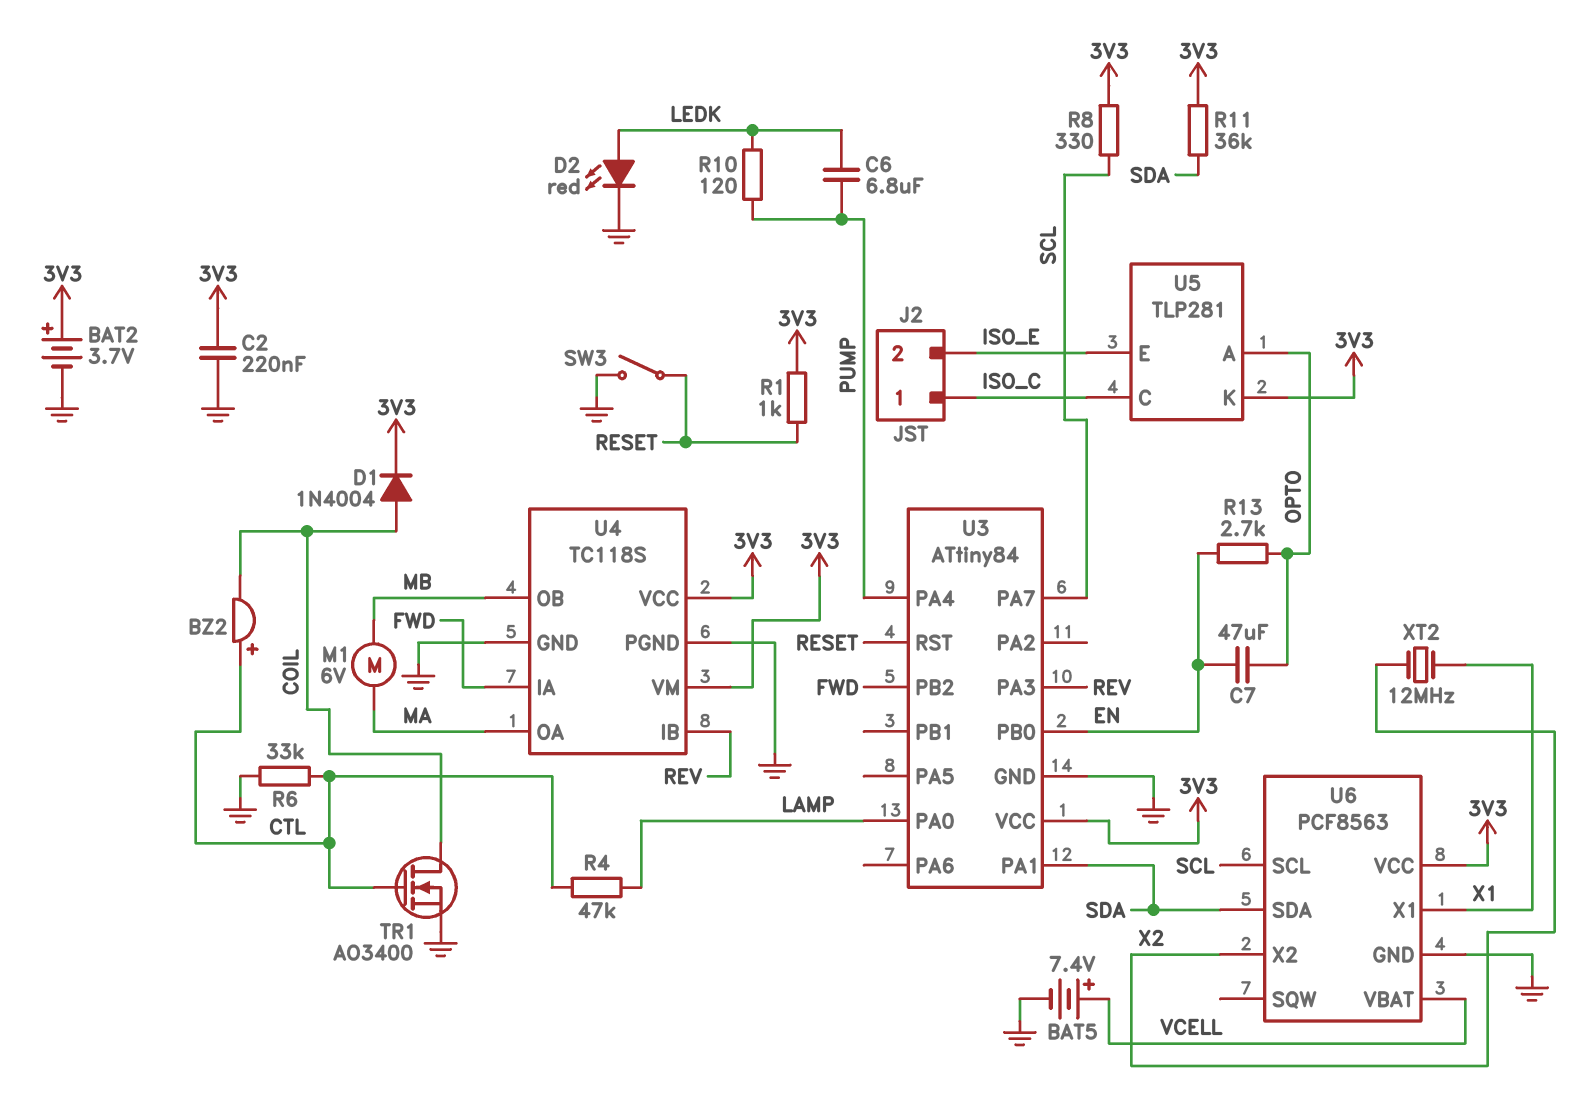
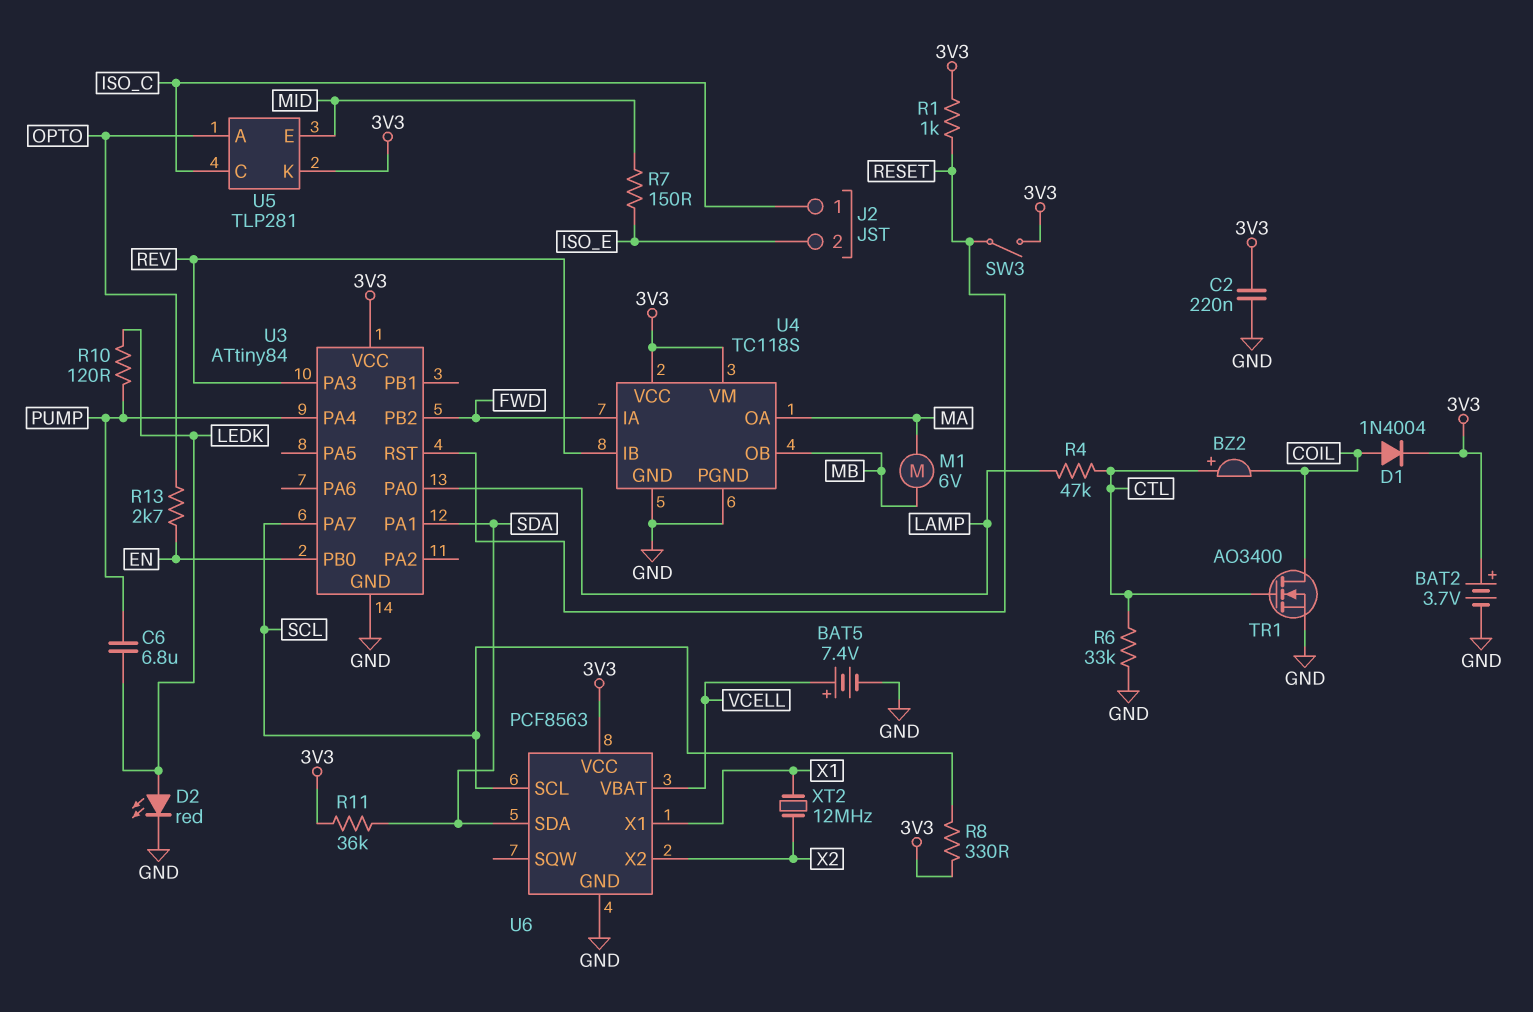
C7: 47uF (EN, OPTO) -> none
R7: none -> 150 (ISO_E, MID)
SW3: switch (GND, RESET) -> switch (3V3, RESET)
U5 pin E: ISO_E -> MID

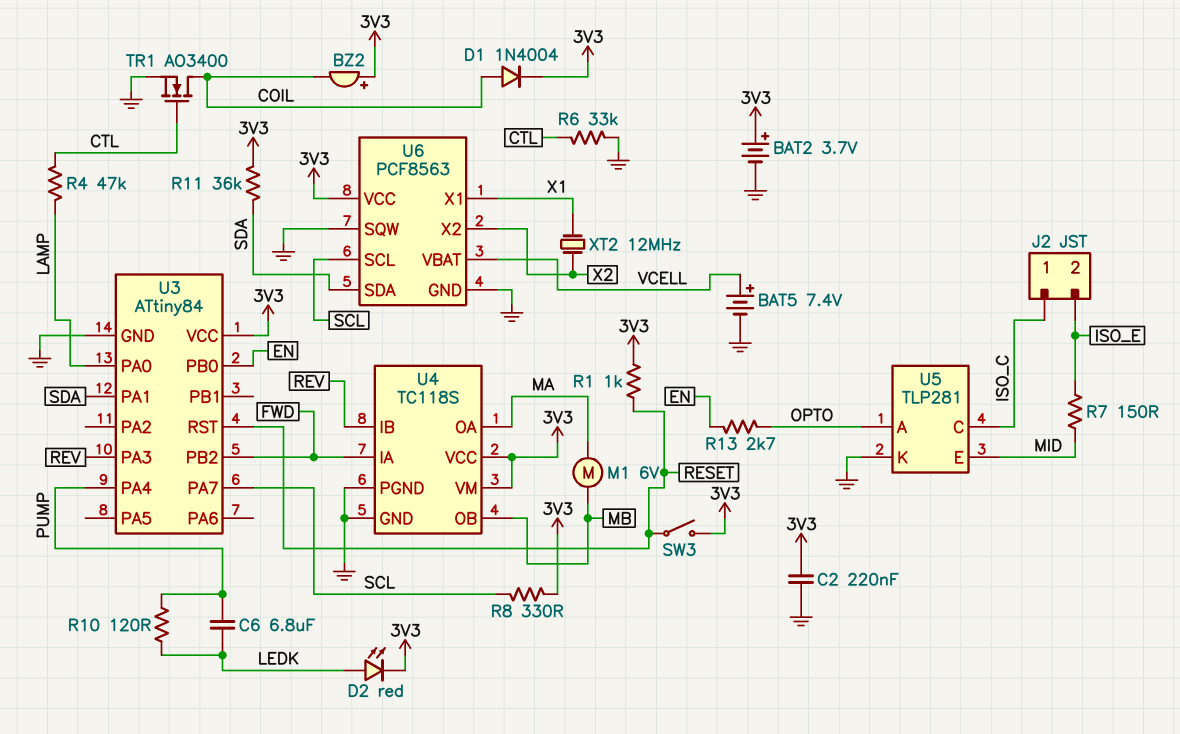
BZ2: buzzer (plus CTL, minus COIL) -> buzzer (plus 3V3, minus COIL)
D2: LED red (A LEDK, K GND) -> LED red (A LEDK, K 3V3)
U5 pin K: 3V3 -> GND
U6 pin SQW: none -> GND

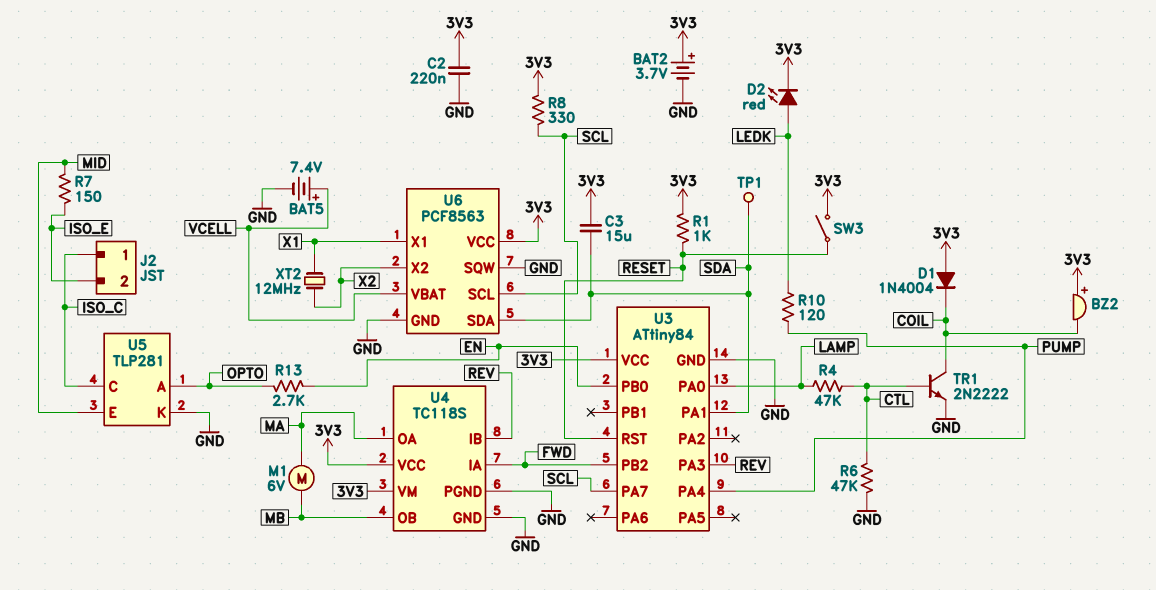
C3: none -> 15uF (3V3, SDA)
C6: 6.8uF (LEDK, PUMP) -> none
D1: diode 1N4004 (A COIL, K 3V3) -> diode 1N4004 (A 3V3, K COIL)
R6: 33k (CTL, GND) -> 47k (CTL, GND)
R11: 36k (3V3, SDA) -> none
TP1: none -> test point (SDA)
TR1: NMOS AO3400 (G CTL, D COIL, S GND) -> NPN 2N2222 (B CTL, C COIL, E GND)

